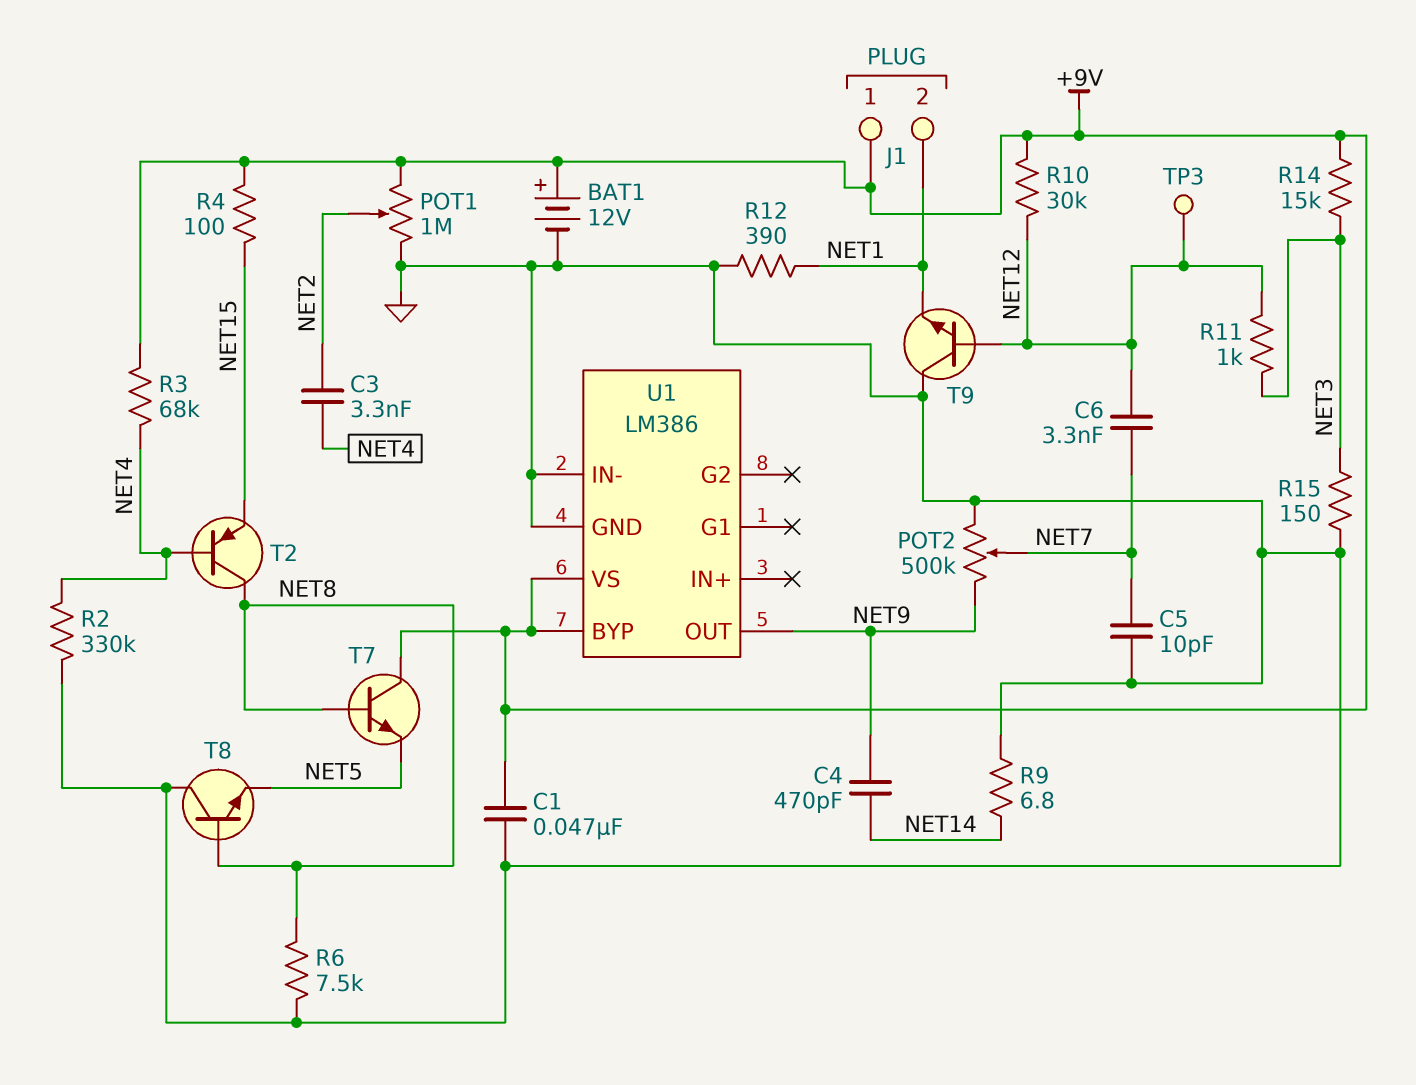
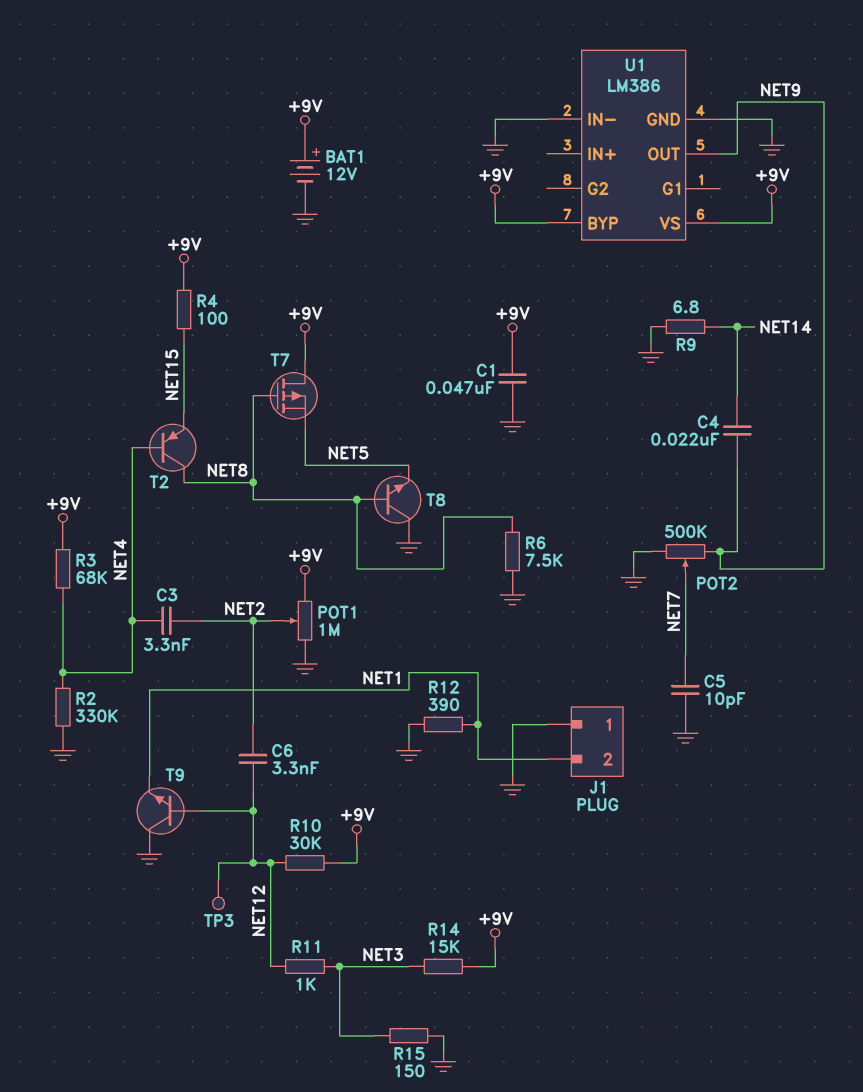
C4: 470pF (NET9, NET14) -> 22nF (NET9, NET14)
C6: 3.3nF (NET7, NET12) -> 3.3nF (NET2, NET12)
J1 pin 1: +9V -> GND
T7: NPN (B NET8, C +9V, E NET5) -> PMOS (G NET8, D +9V, S NET5)

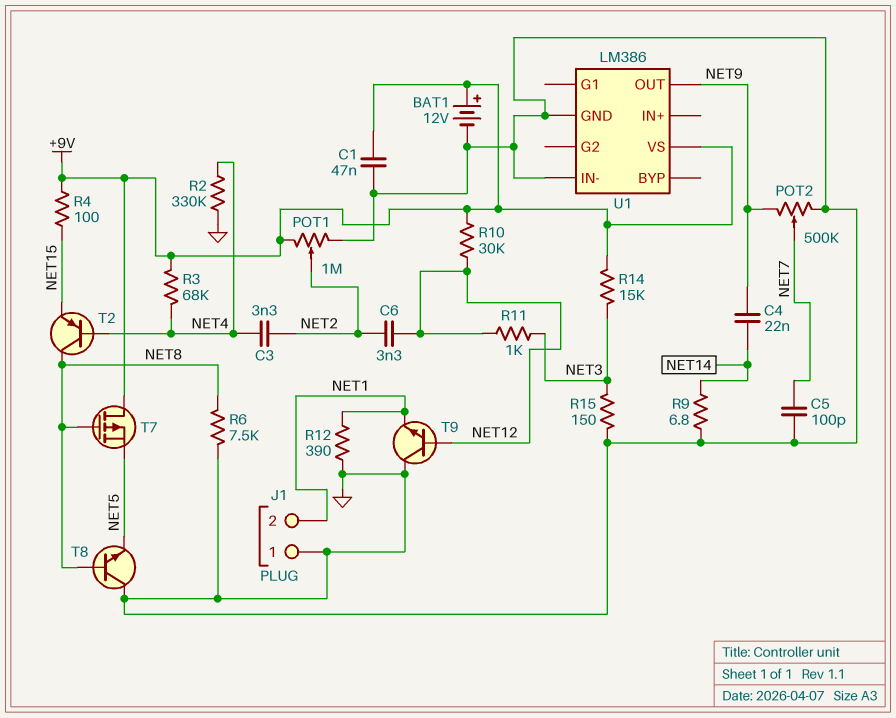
C5: 10pF (GND, NET7) -> 100pF (GND, NET7)
TP3: test point (NET12) -> none
U1 pin BYP: +9V -> none

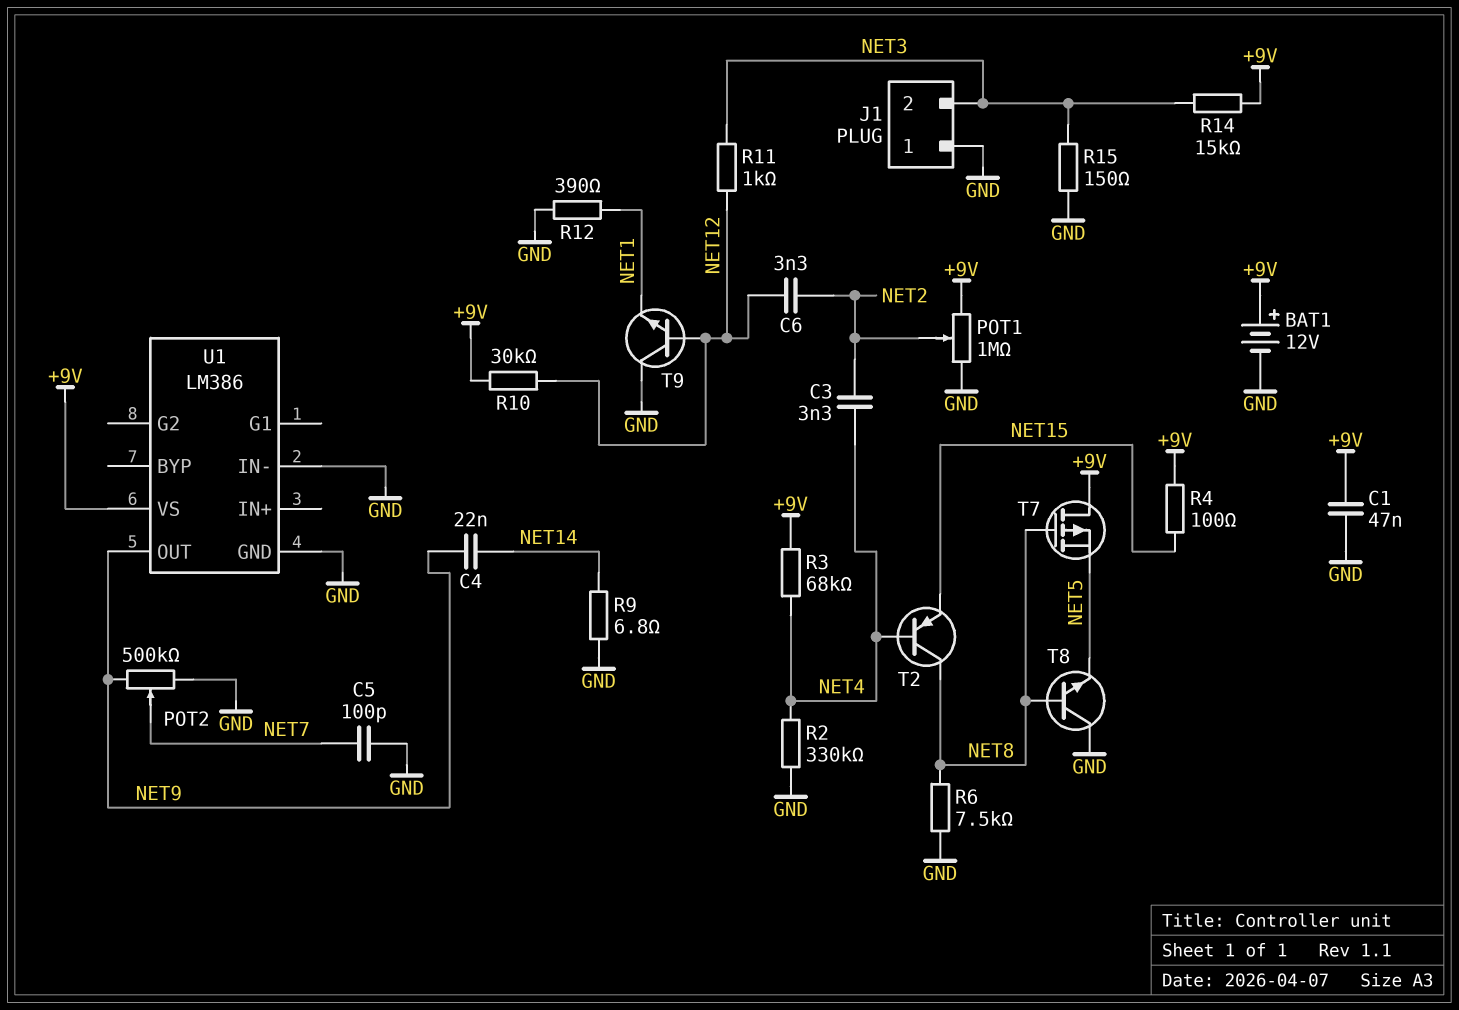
J1 pin 2: NET1 -> NET3

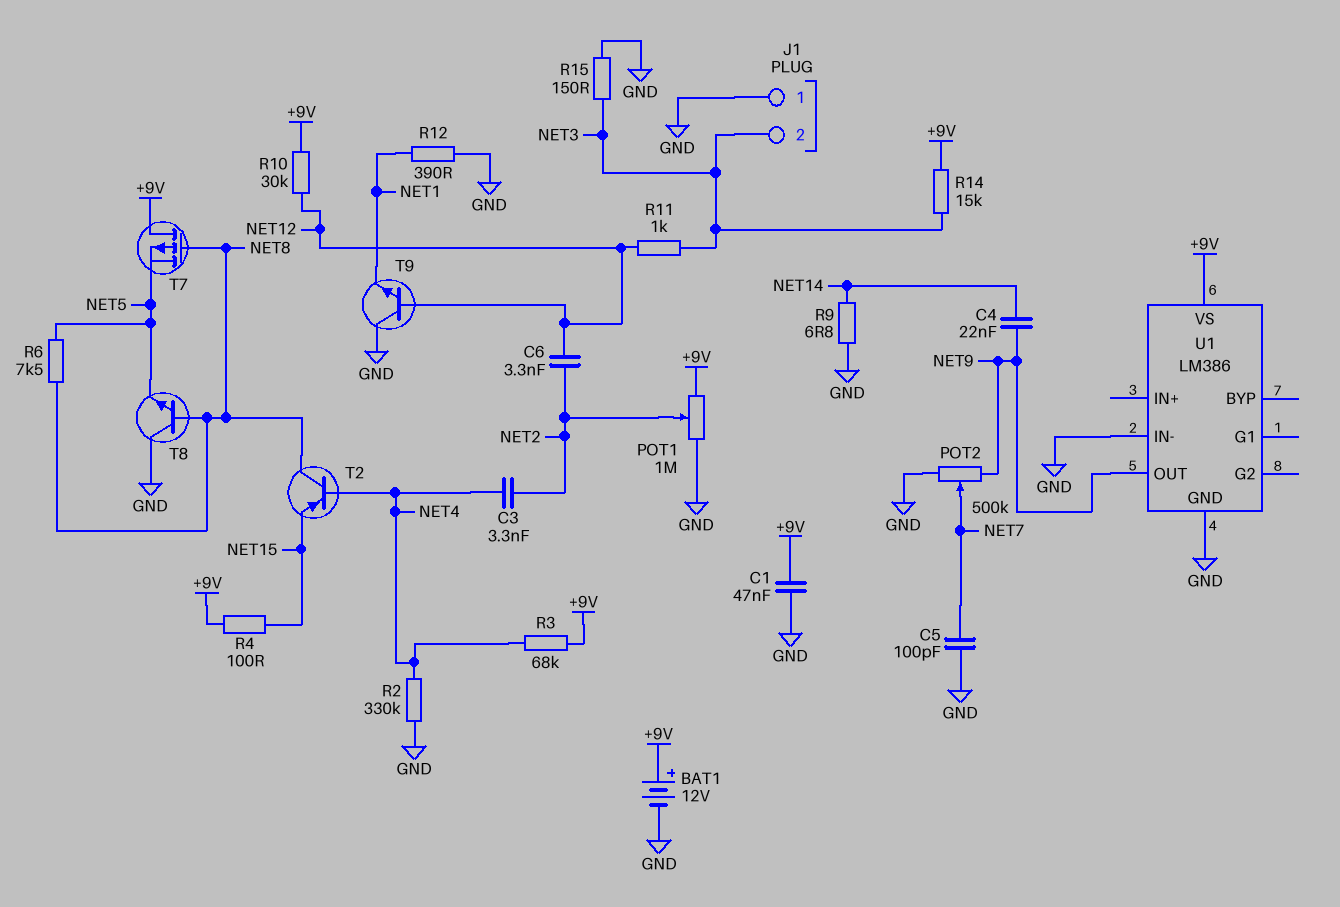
R6: 7.5k (GND, NET8) -> 7.5k (NET5, NET8)

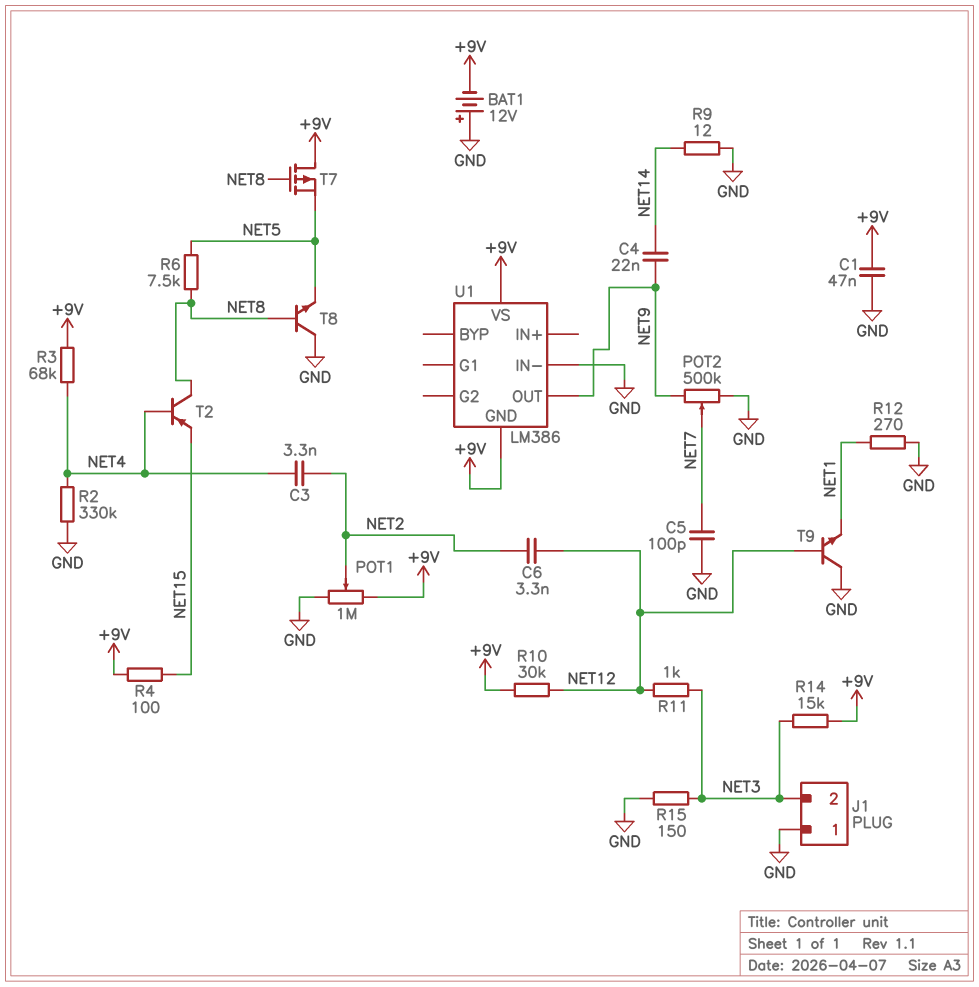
BAT1: 12V (plus +9V, minus GND) -> 12V (plus GND, minus +9V)
R9: 6.8 (GND, NET14) -> 12 (GND, NET14)
R12: 390 (GND, NET1) -> 270 (GND, NET1)
U1 pin GND: GND -> +9V

